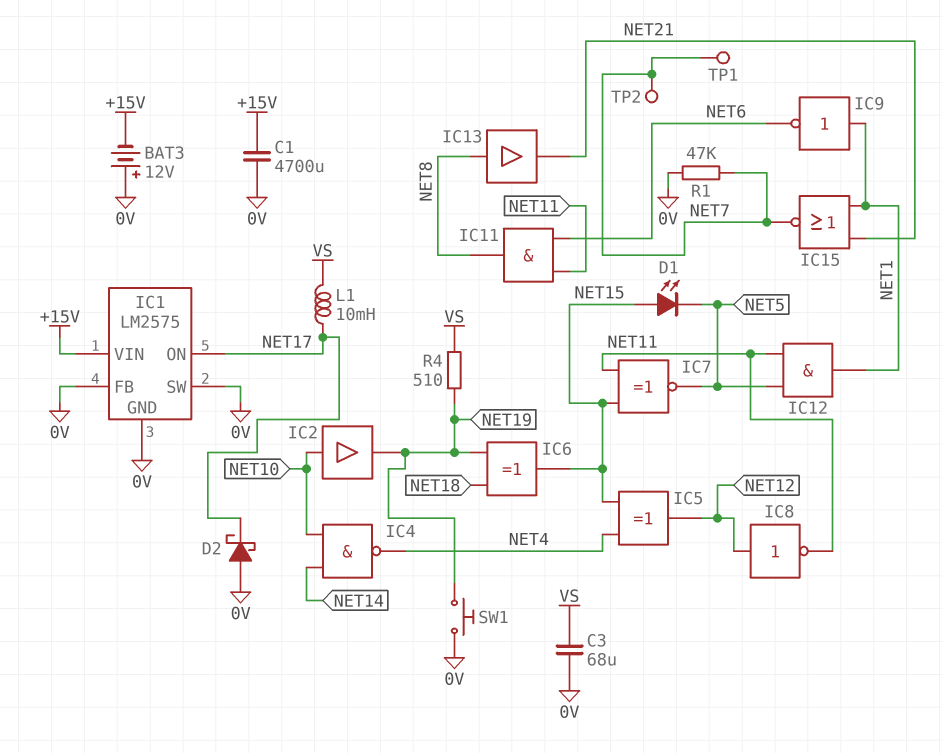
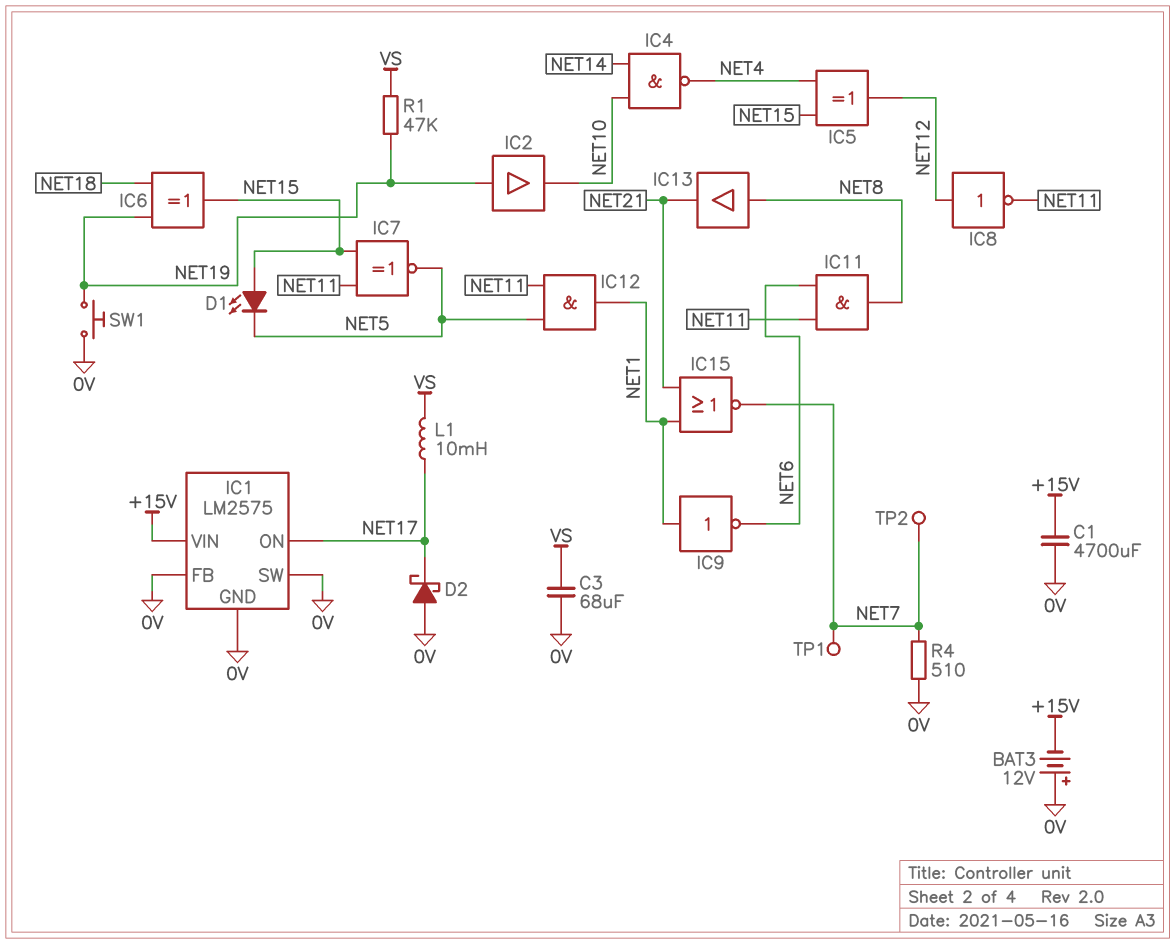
IC2: buffer (in NET10, out NET19) -> buffer (in NET19, out NET10)
R1: 47k (0V, NET7) -> 47k (NET19, VS)
R4: 510 (NET19, VS) -> 510 (0V, NET7)

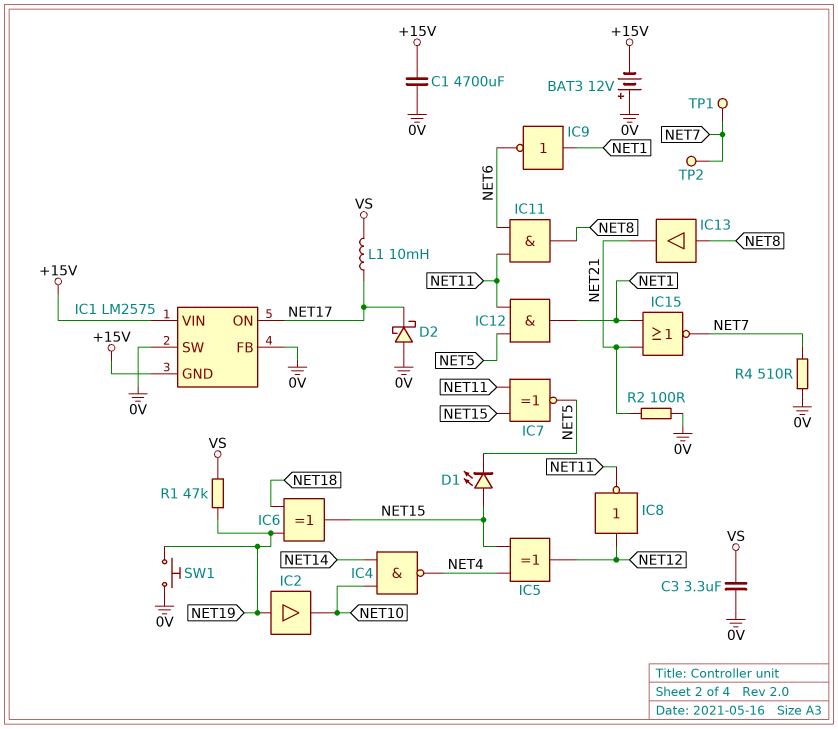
C3: 68uF (0V, VS) -> 3.3uF (0V, VS)
IC1 pin GND: 0V -> +15V
R2: none -> 100 (0V, NET21)

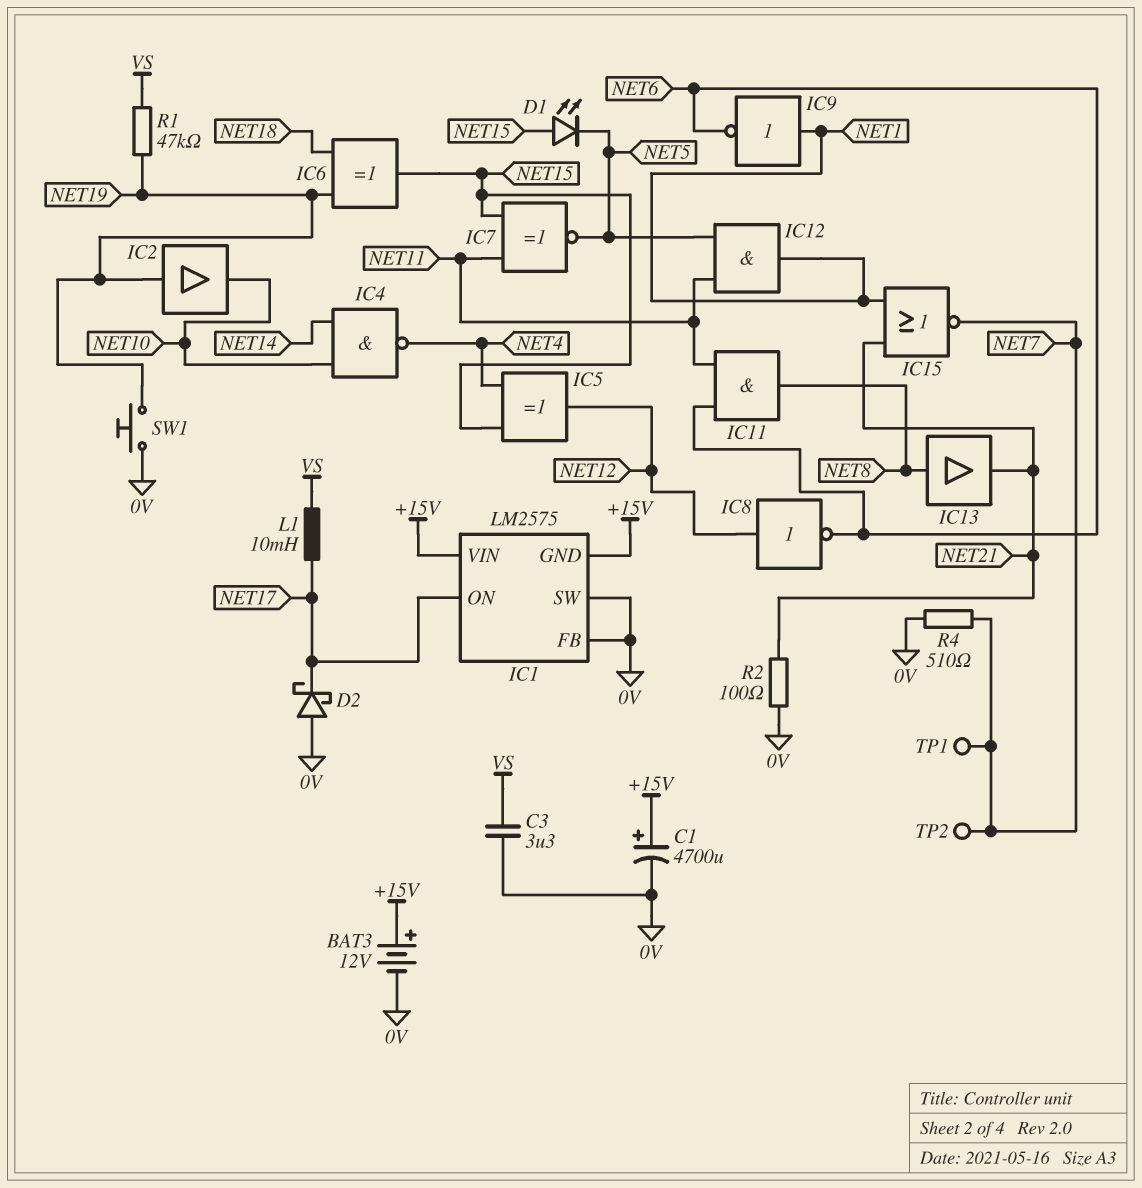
BAT3: 12V (plus 0V, minus +15V) -> 12V (plus +15V, minus 0V)
C1: 4700uF (+15V, 0V) -> 4700uF (plus +15V, minus 0V)
IC8: NOT (in NET12, out NET11) -> NOT (in NET12, out NET6)

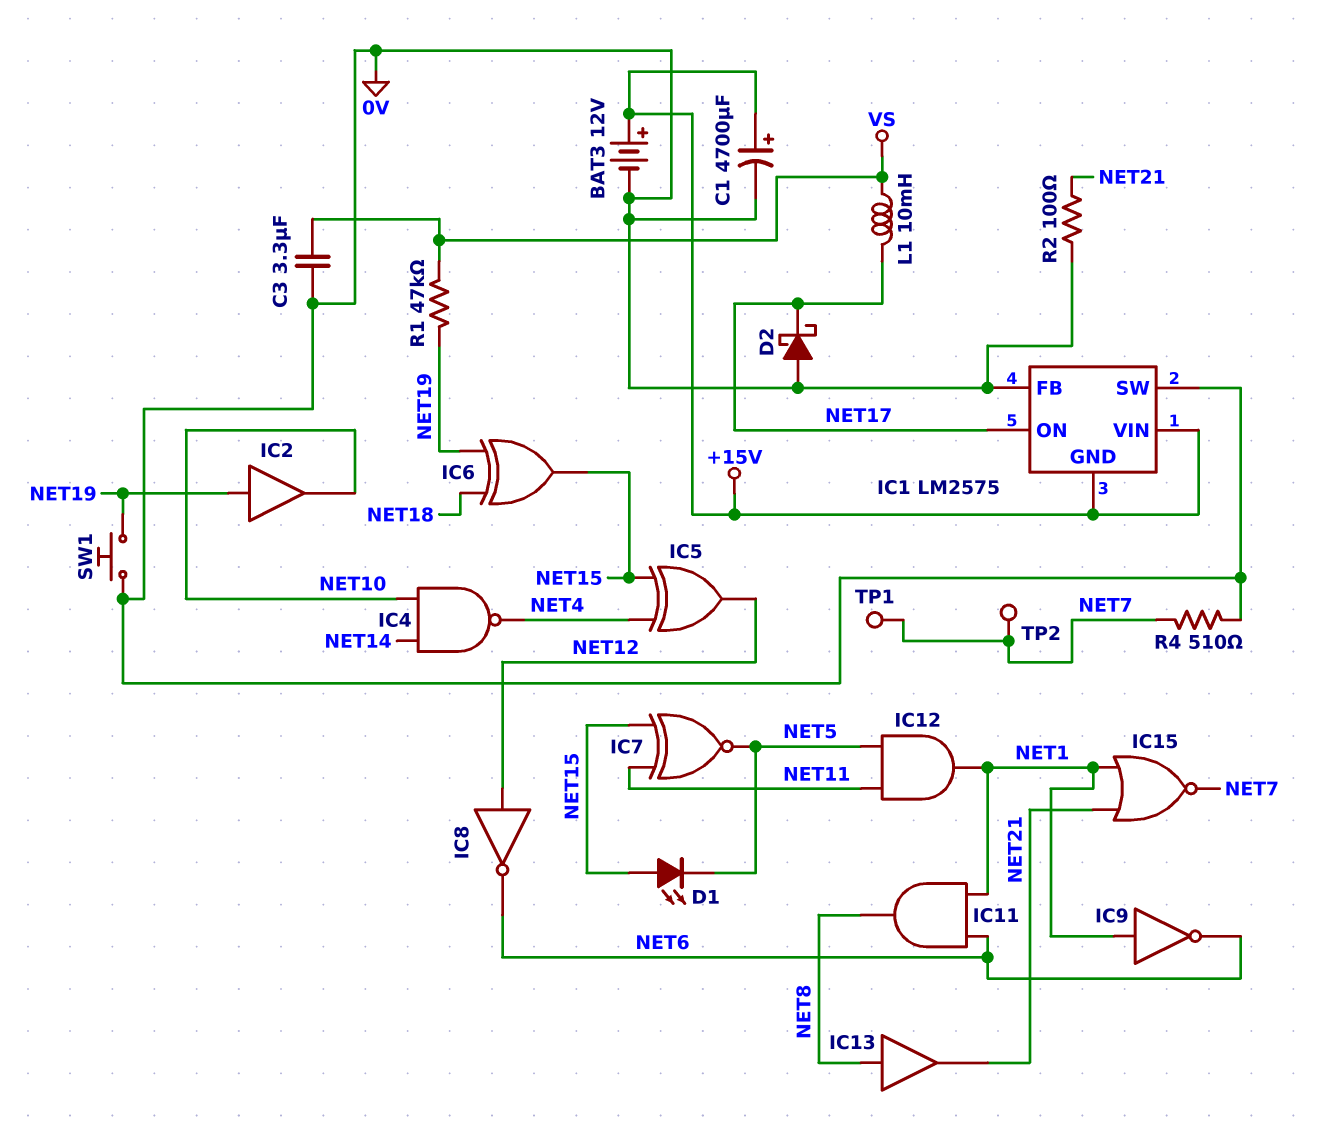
IC11: AND (in NET6, in NET11, out NET8) -> AND (in NET1, in NET6, out NET8)

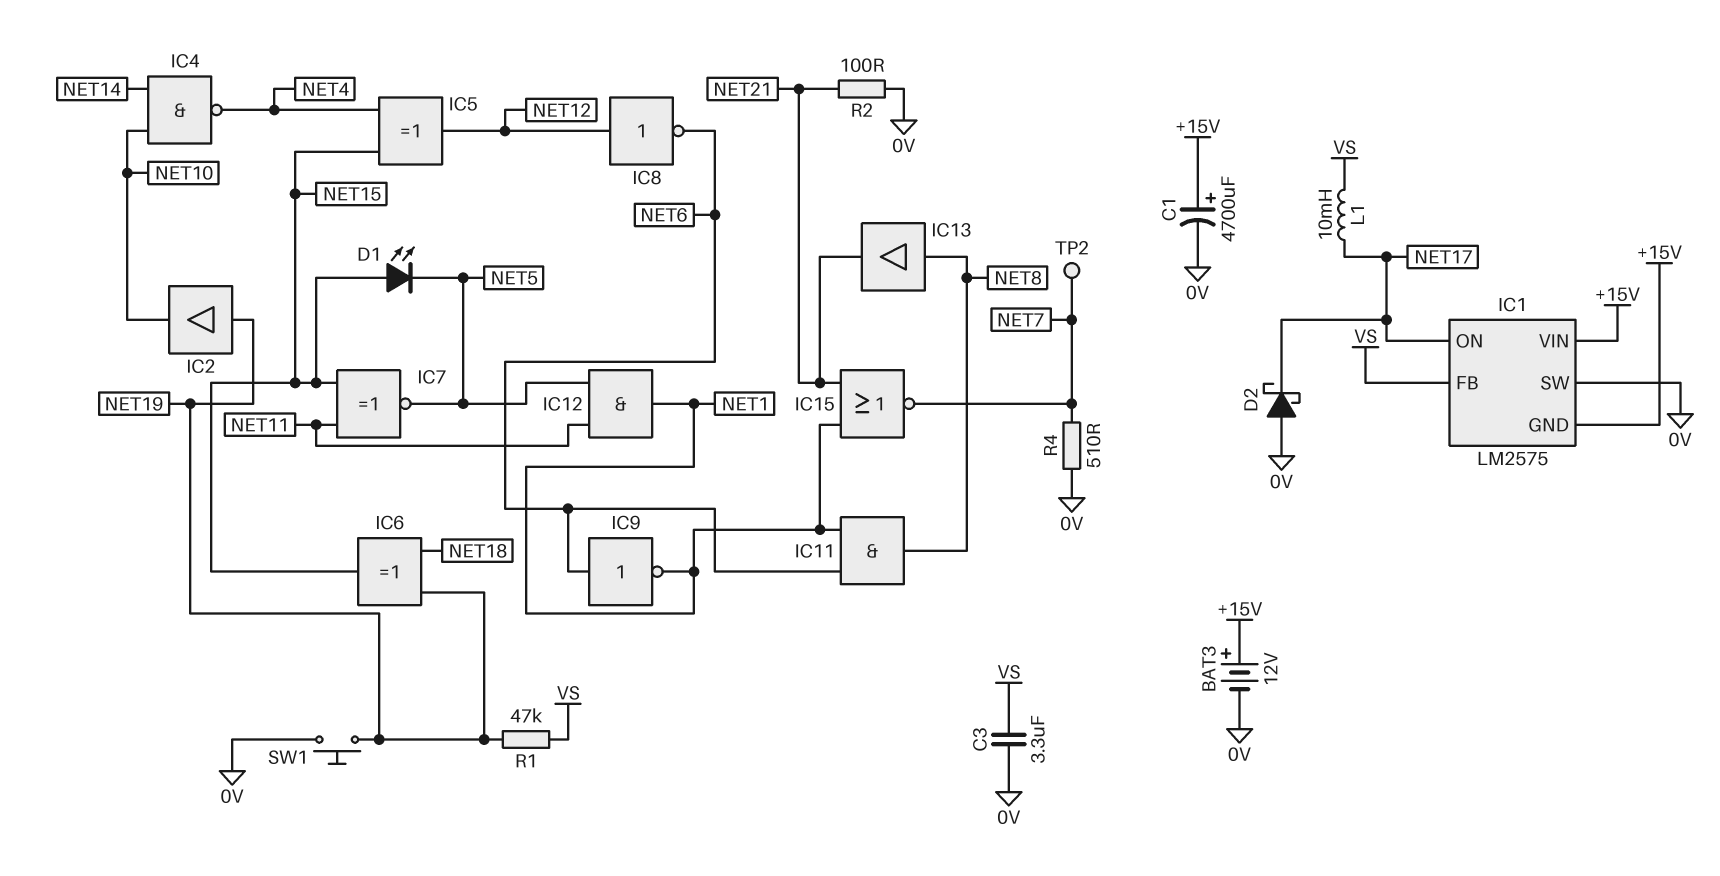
IC1 pin FB: 0V -> VS
IC9: NOT (in NET1, out NET6) -> NOT (in NET6, out NET1)
TP1: test point (NET7) -> none

